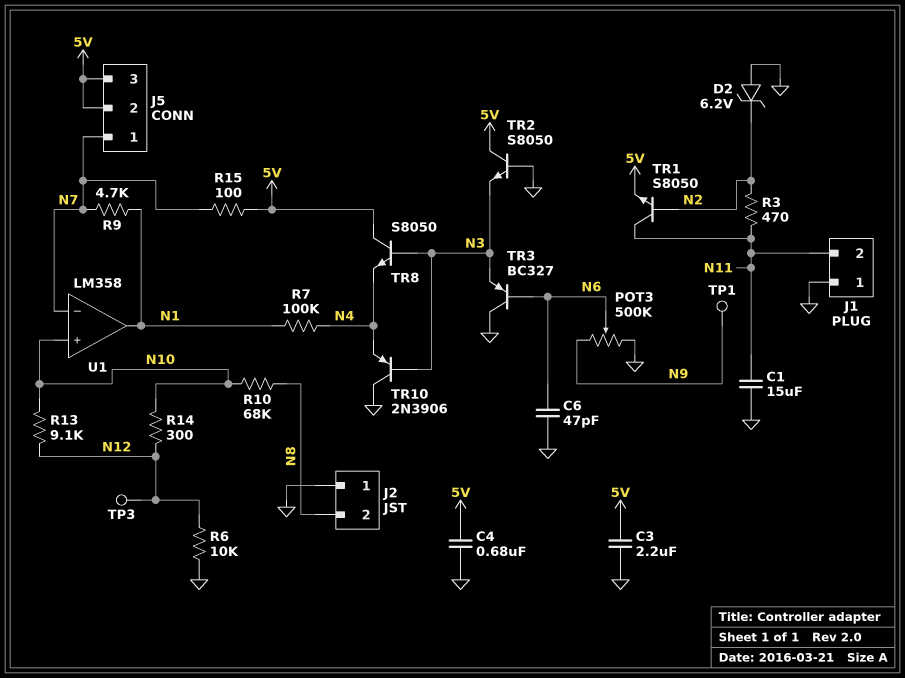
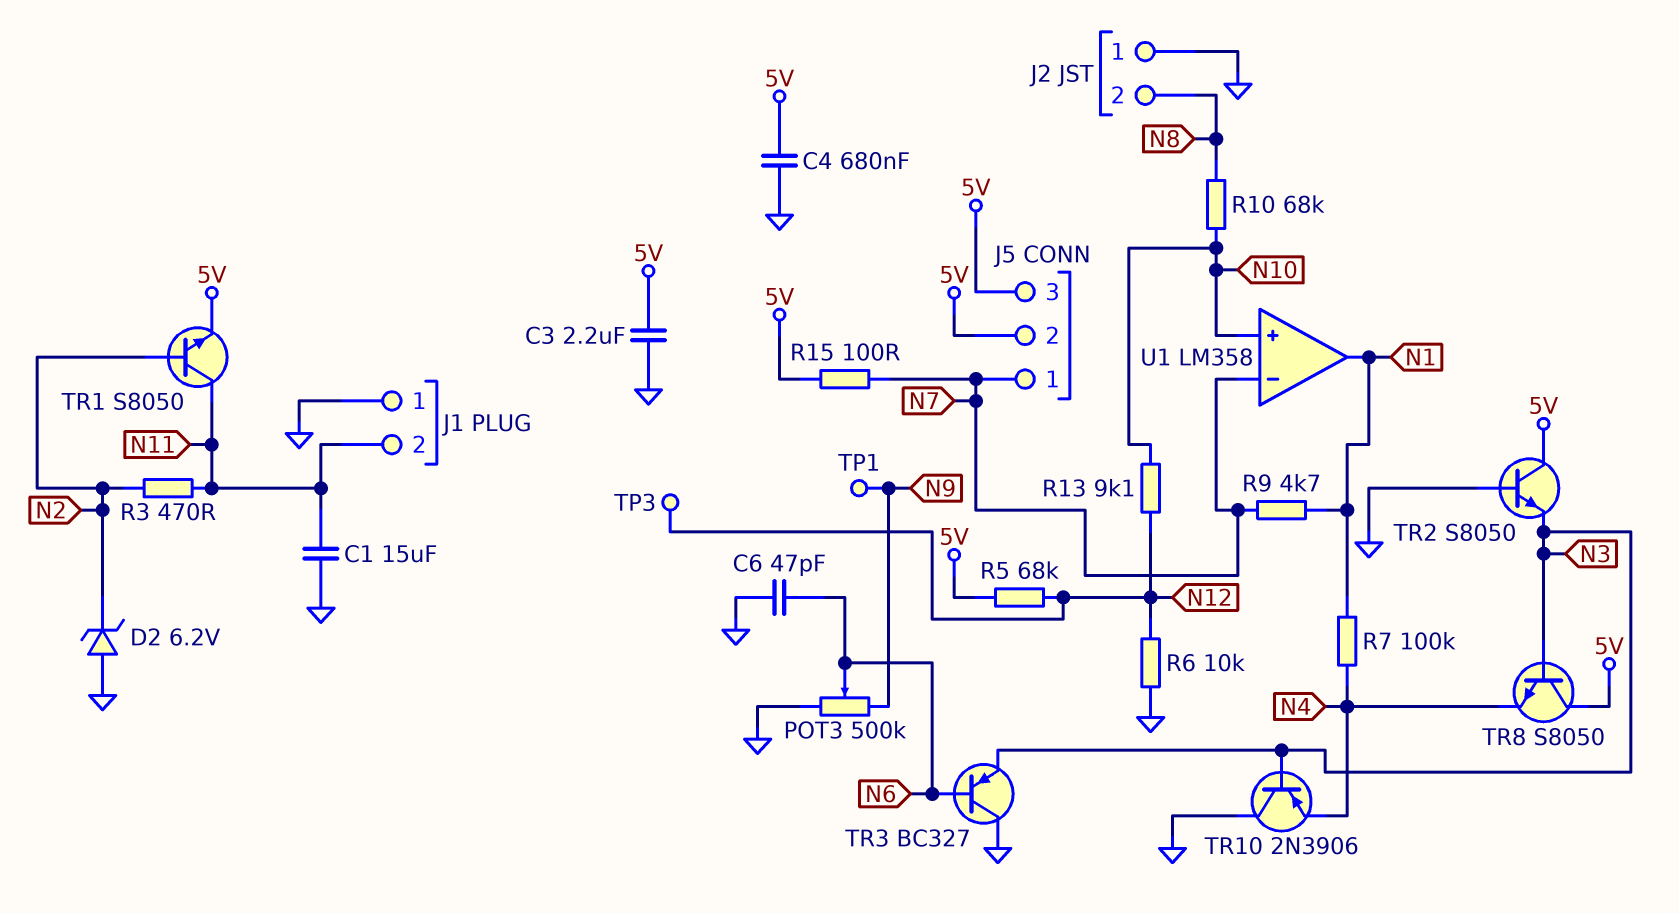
R5: none -> 68k (5V, N12)
R14: 300 (N10, N12) -> none

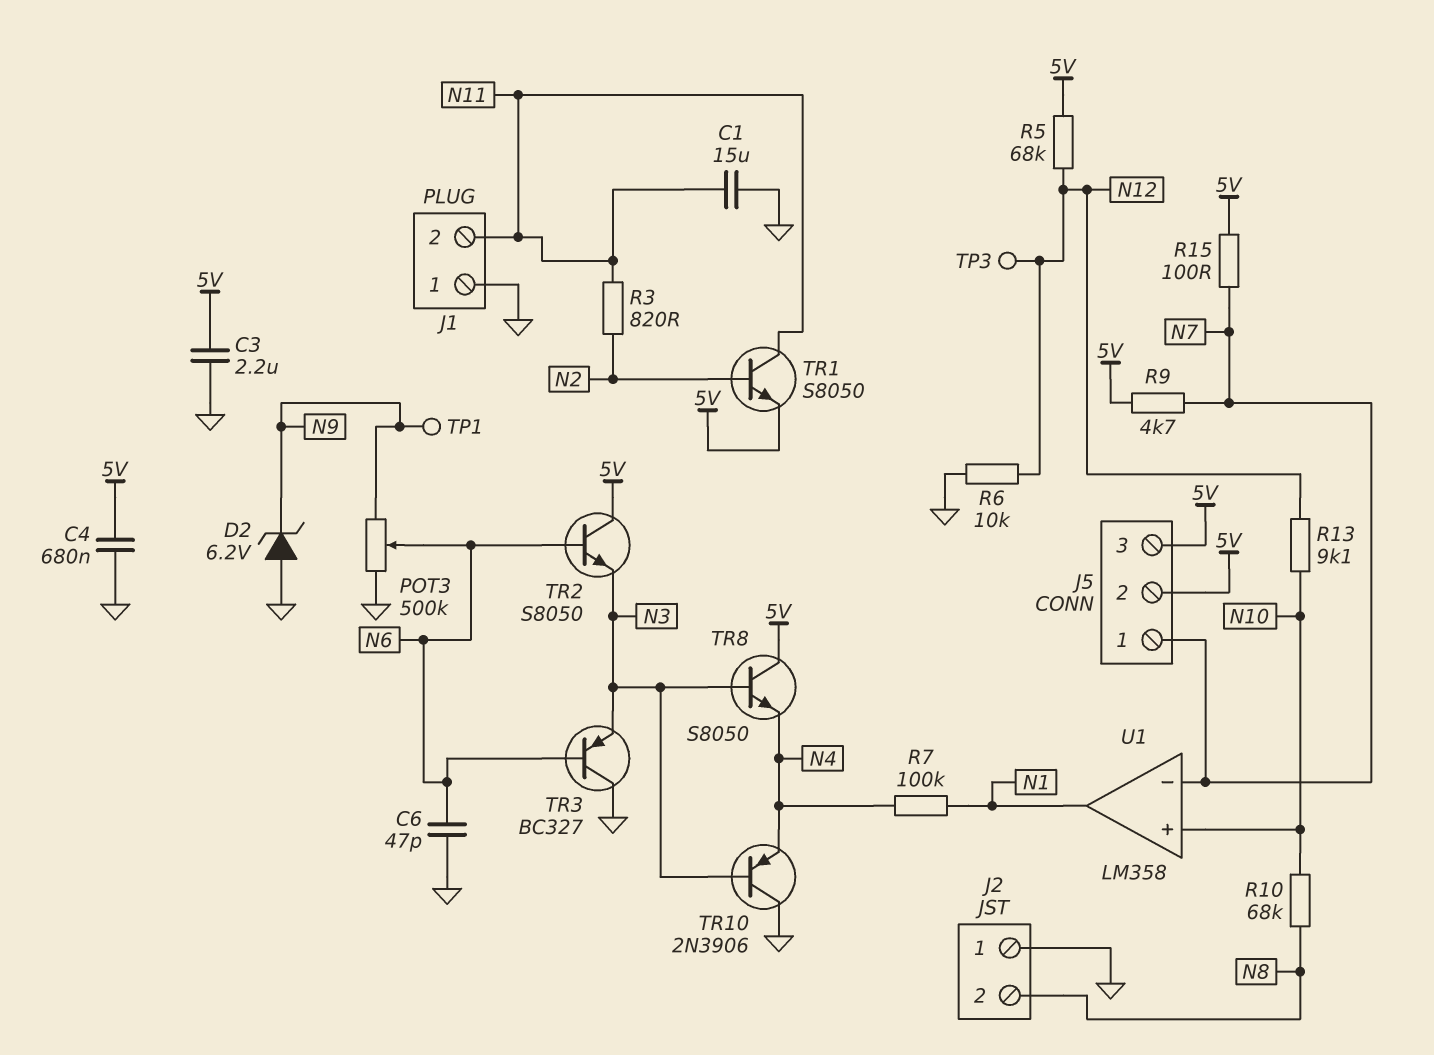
D2: zener 6.2V (A GND, K N2) -> zener 6.2V (A GND, K N9)
R3: 470 (N2, N11) -> 820 (N2, N11)
R9: 4.7k (N1, N7) -> 4.7k (5V, N7)
TR2: NPN S8050 (B GND, C 5V, E N3) -> NPN S8050 (B N6, C 5V, E N3)

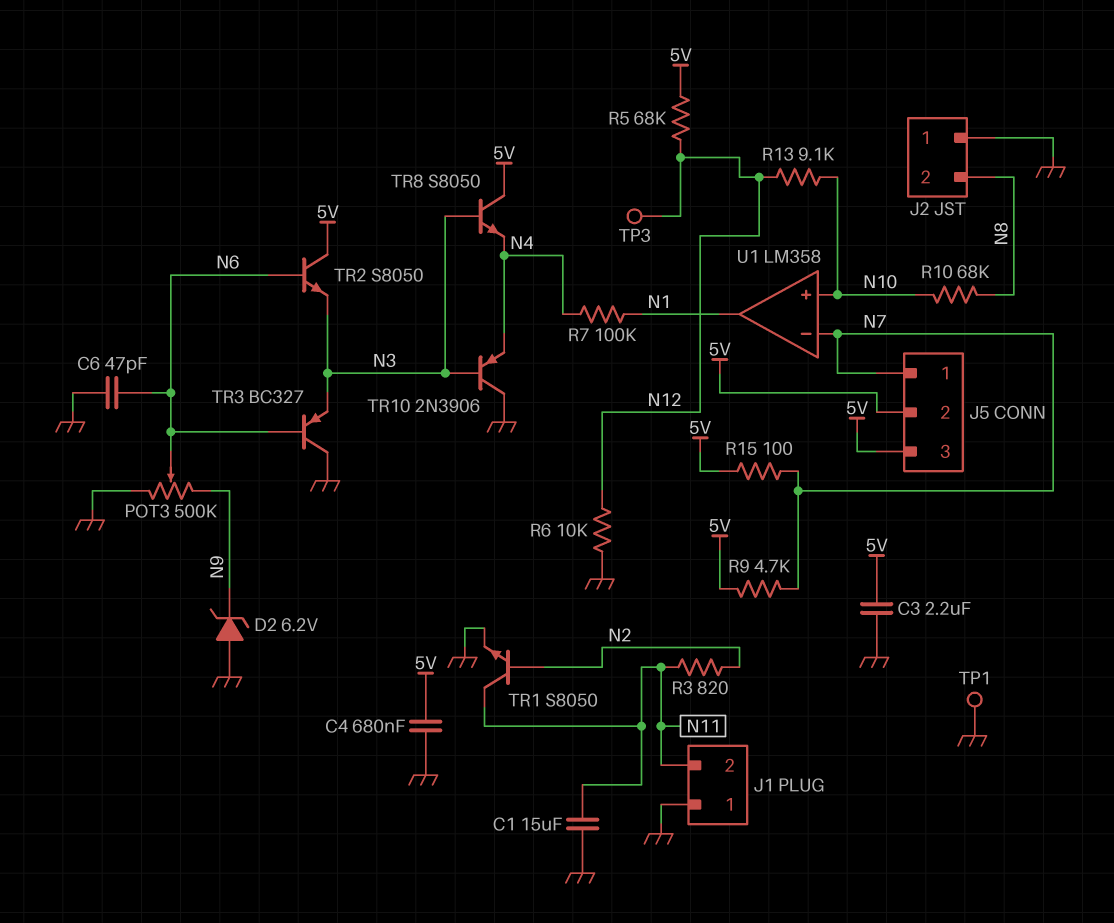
TP1: test point (N9) -> test point (GND)
TR1: NPN S8050 (B N2, C N11, E 5V) -> NPN S8050 (B N2, C N11, E GND)

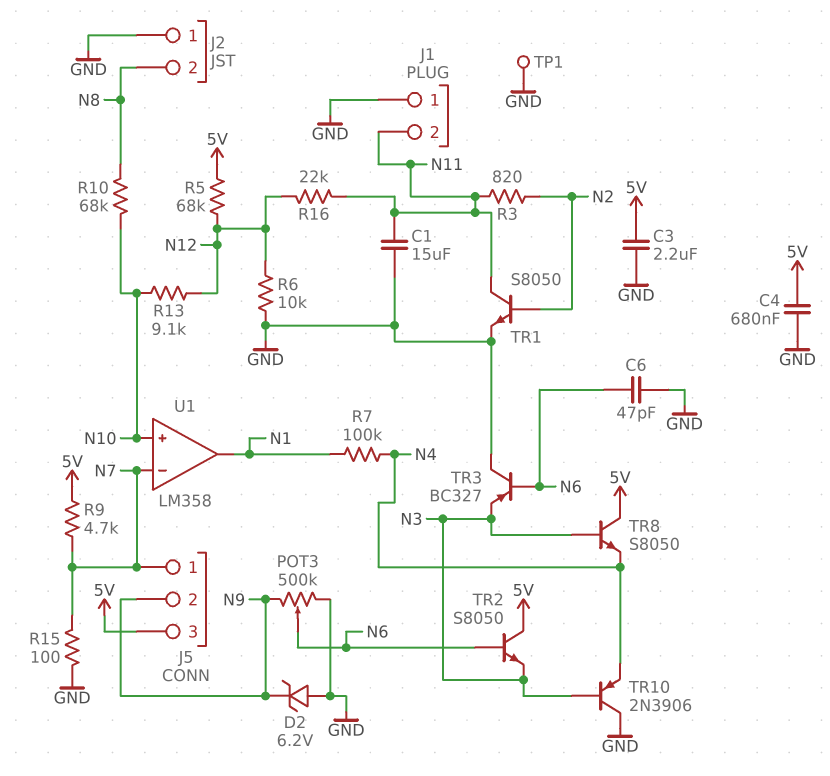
J5 pin 2: 5V -> N9
R15: 100 (5V, N7) -> 100 (GND, N7)
R16: none -> 22k (N11, N12)
TP3: test point (N12) -> none

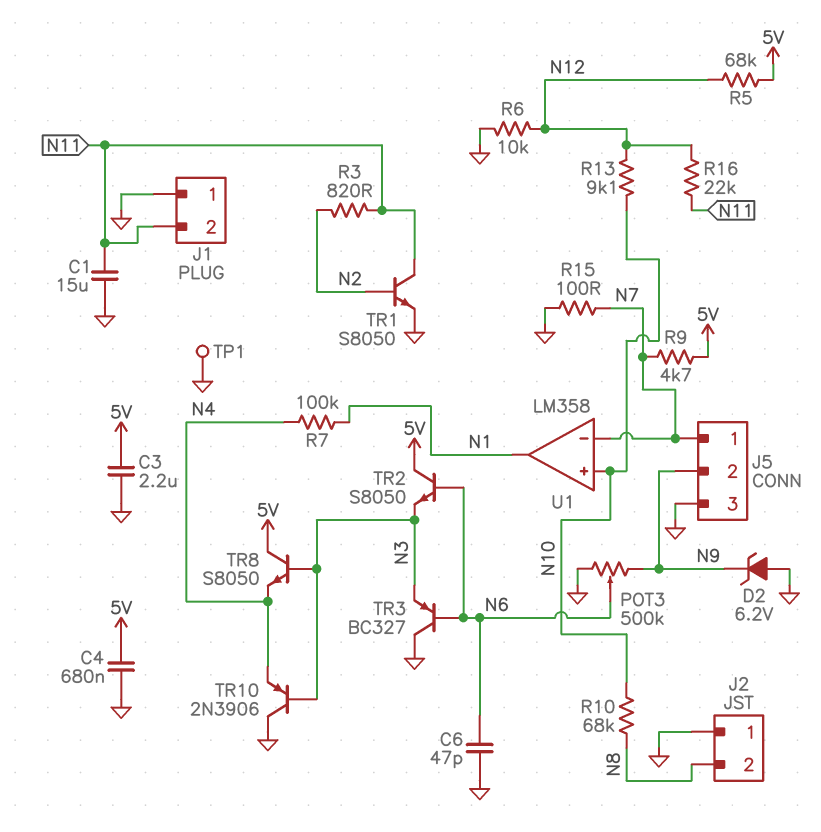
J5 pin 3: 5V -> GND

